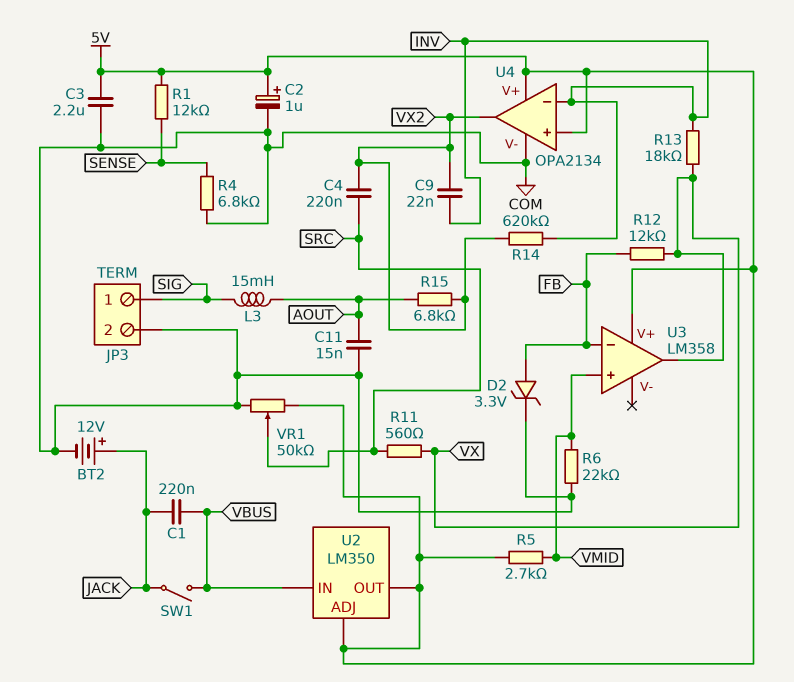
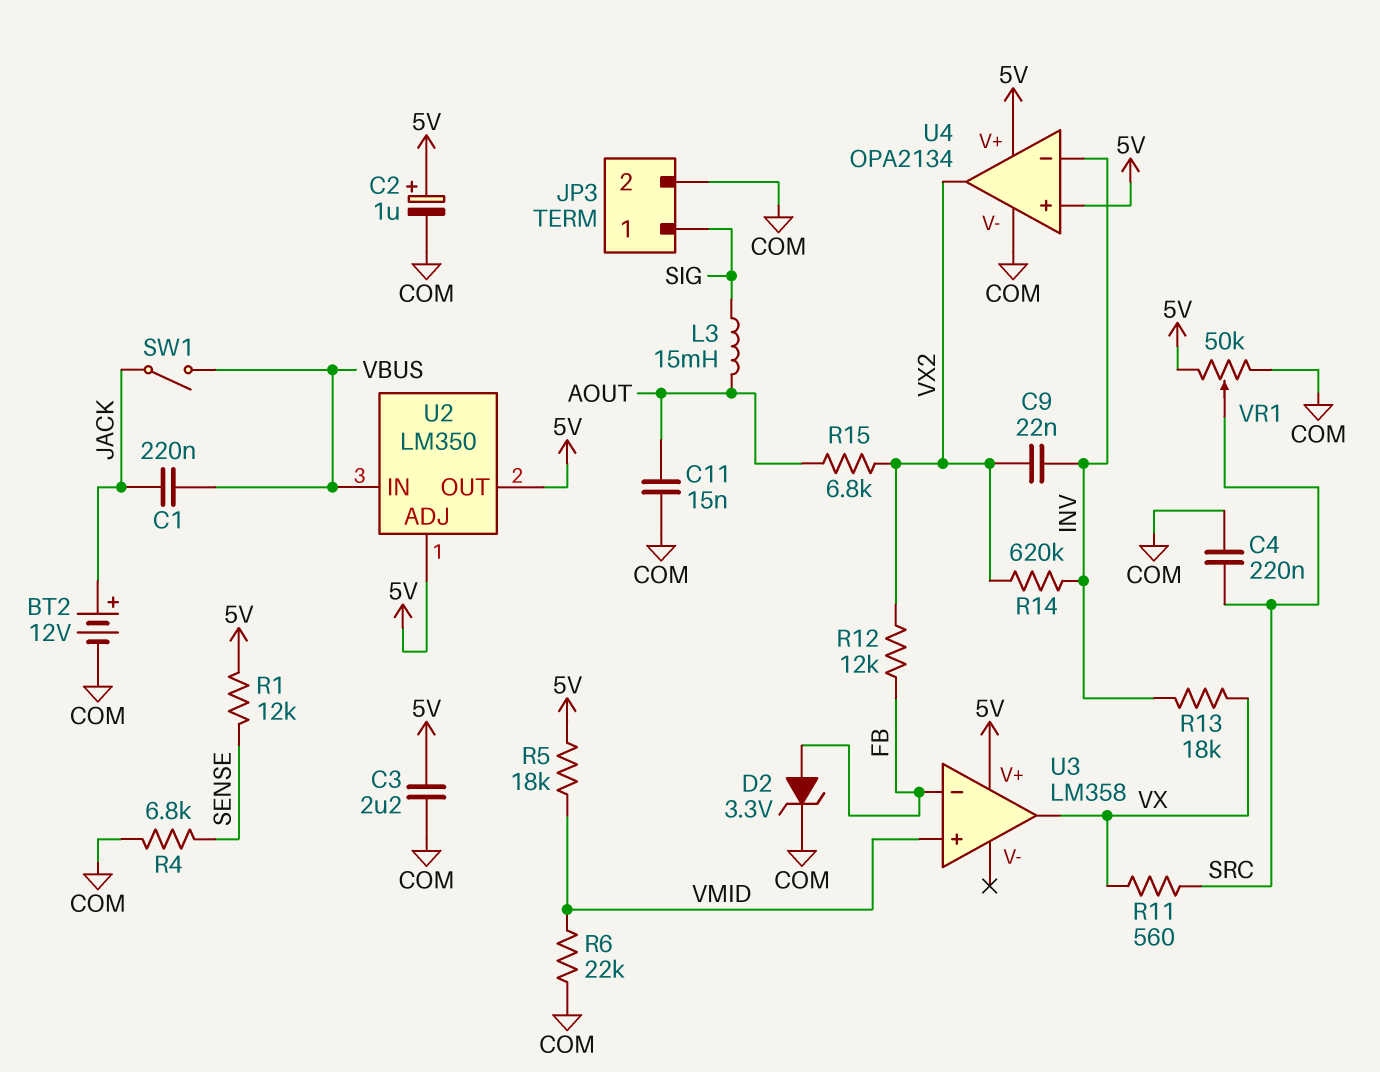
C4: 220nF (SRC, VX2) -> 220nF (COM, SRC)
R5: 2.7k (5V, VMID) -> 18k (5V, VMID)
R12: 12k (FB, VX) -> 12k (FB, VX2)

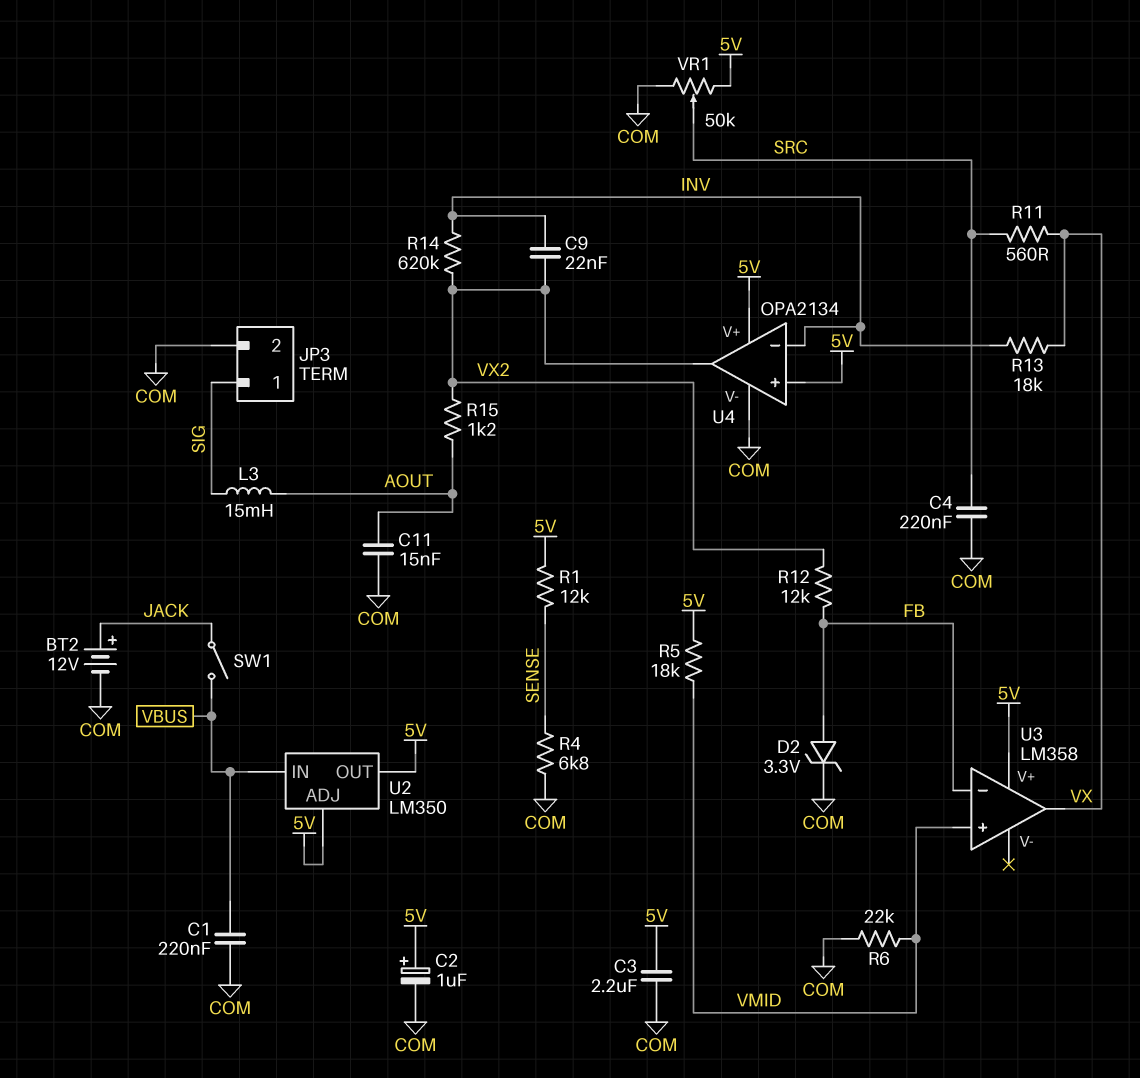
C1: 220nF (JACK, VBUS) -> 220nF (COM, VBUS)
R15: 6.8k (AOUT, VX2) -> 1.2k (AOUT, VX2)

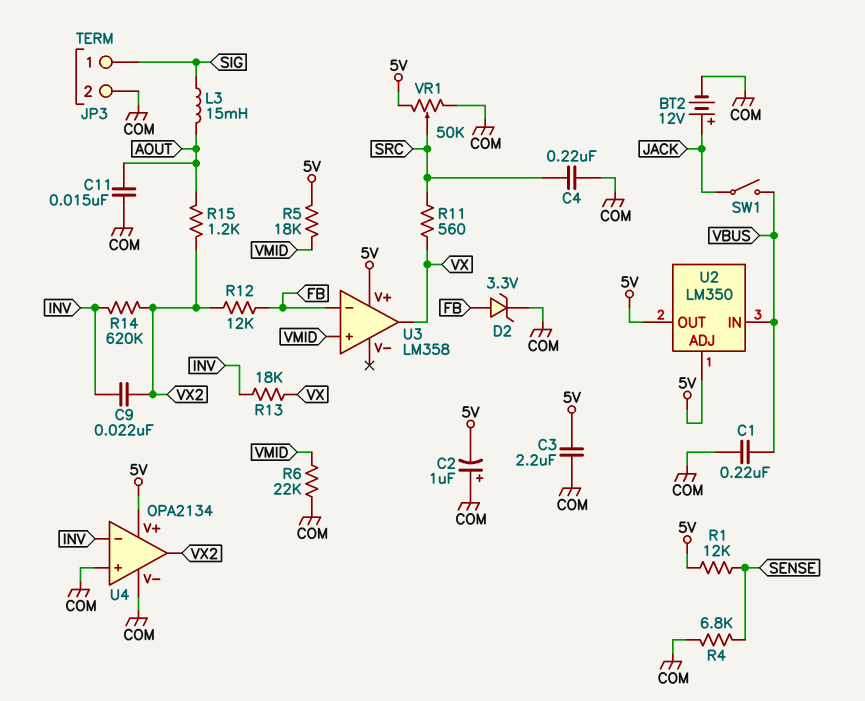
C2: 1uF (plus 5V, minus COM) -> 1uF (plus COM, minus 5V)
U4 pin in+: 5V -> COM

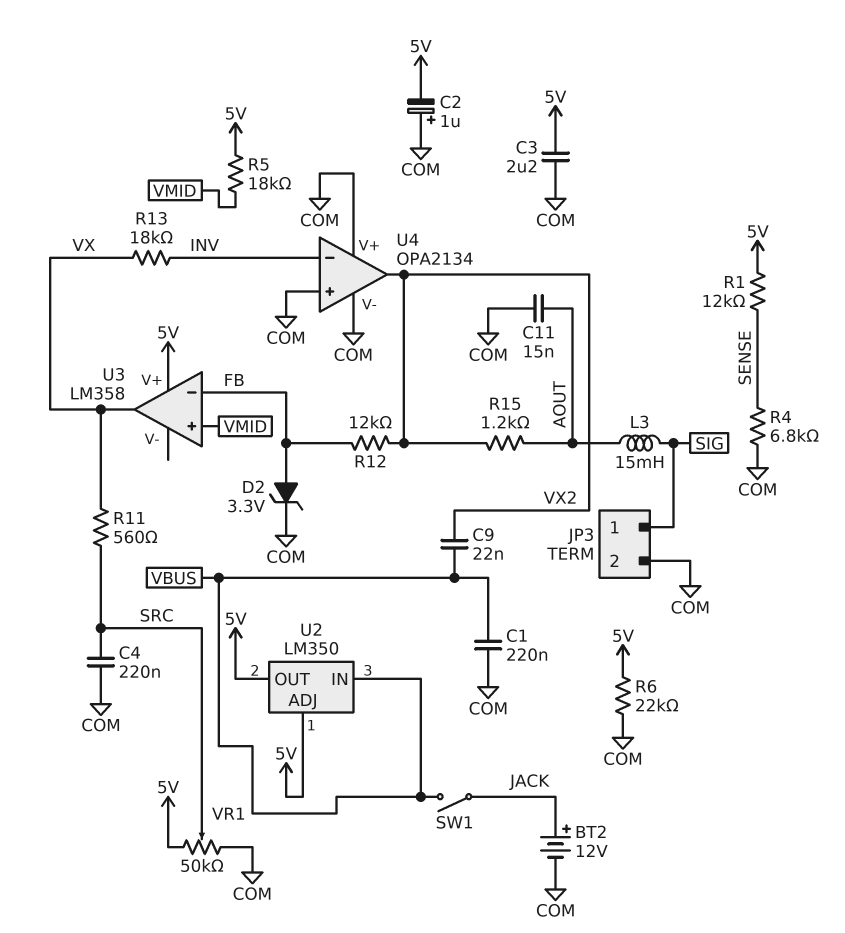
C9: 22nF (INV, VX2) -> 22nF (VBUS, VX2)
R6: 22k (COM, VMID) -> 22k (5V, COM)
R14: 620k (INV, VX2) -> none
U4 pin V+: 5V -> COM

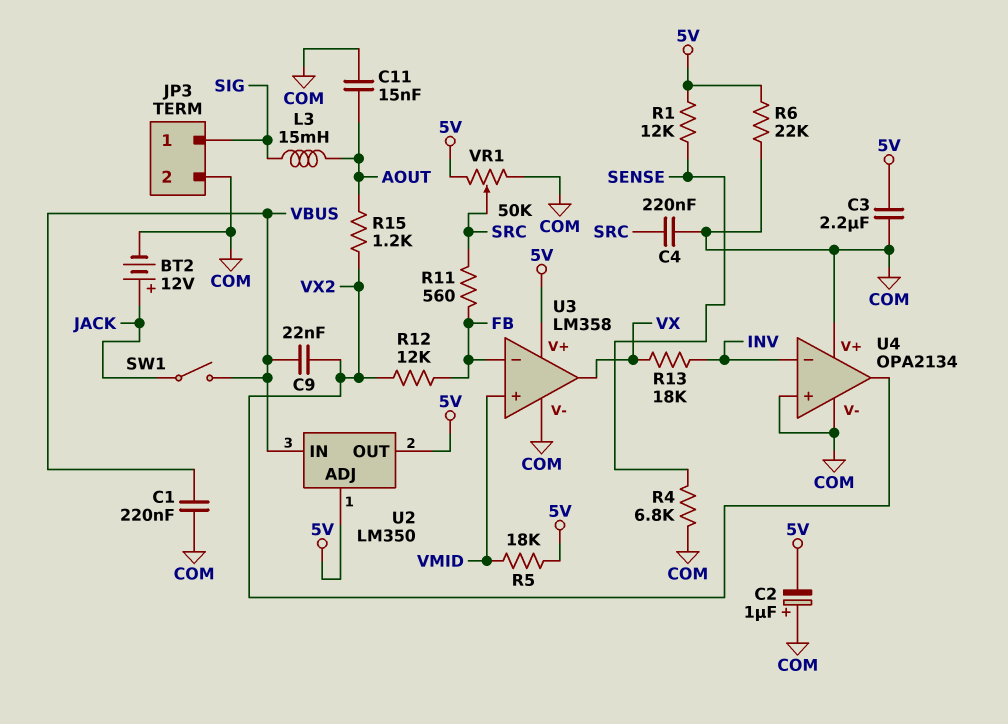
D2: zener 3.3V (A FB, K COM) -> none
R11: 560 (SRC, VX) -> 560 (FB, SRC)
U3 pin V-: none -> COM

